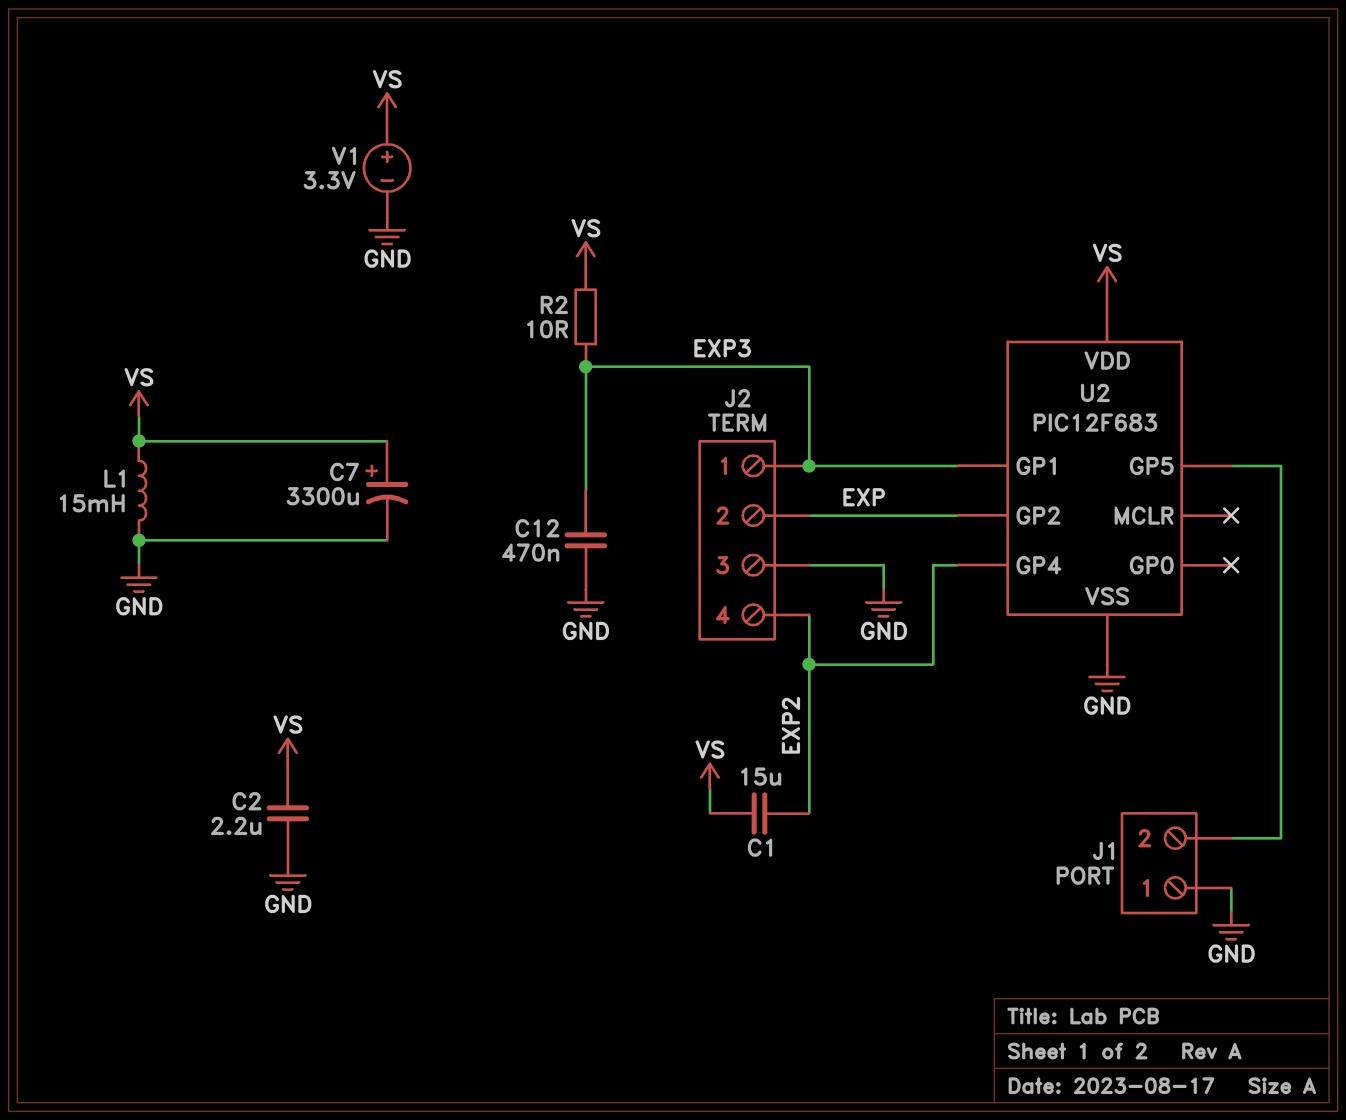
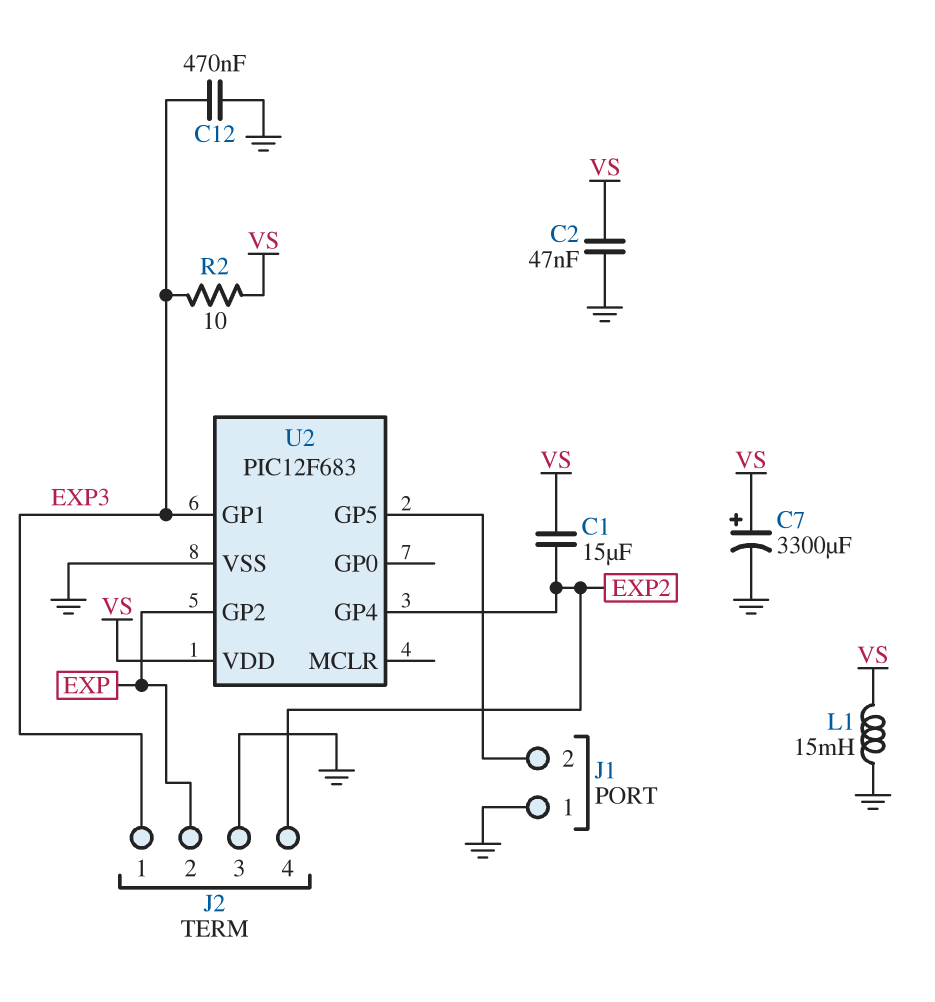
C2: 2.2uF (GND, VS) -> 47nF (GND, VS)
V1: 3.3V (plus VS, minus GND) -> none

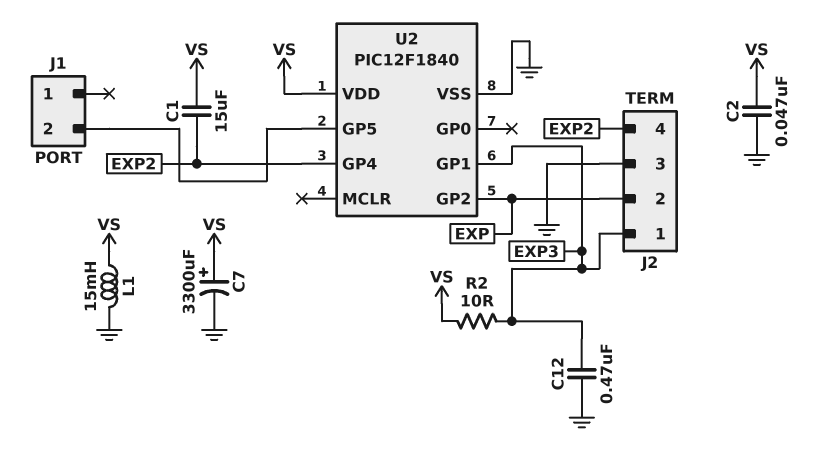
J1 pin 1: GND -> none
U2: PIC12F683 -> PIC12F1840

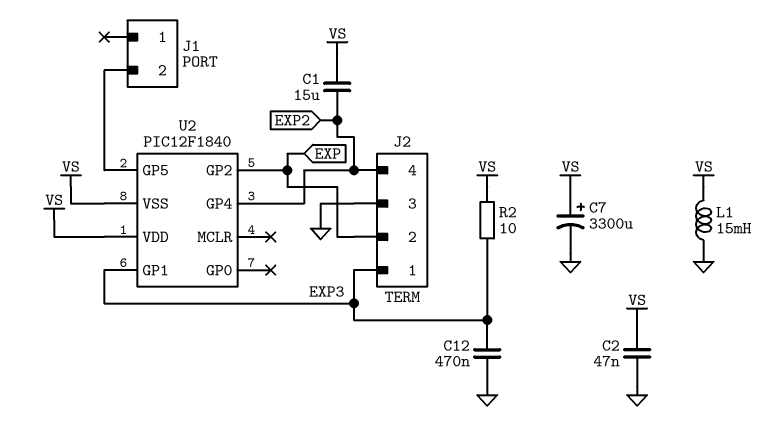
U2 pin VSS: GND -> VS

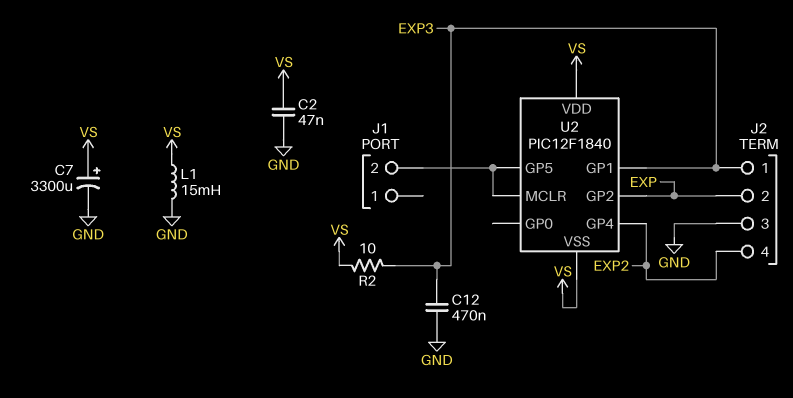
C1: 15uF (EXP2, VS) -> none
U2 pin MCLR: none -> J1/2

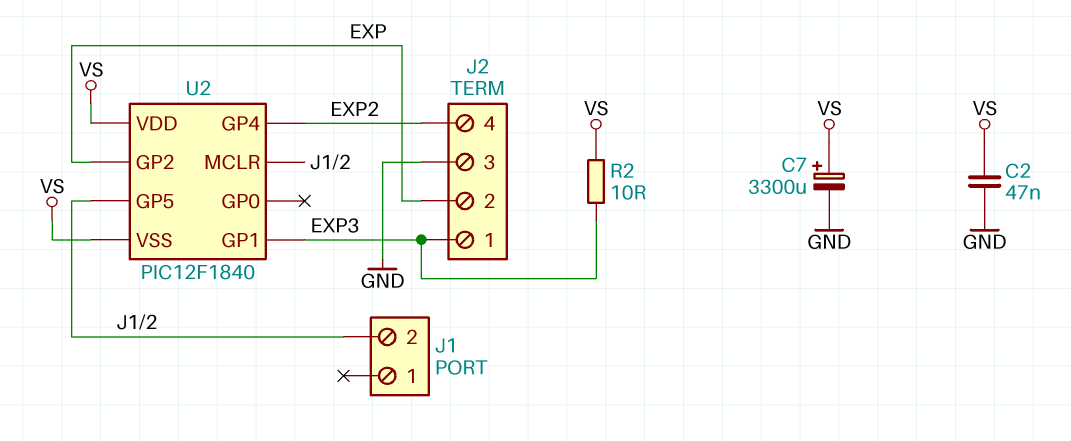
C12: 470nF (EXP3, GND) -> none
L1: 15mH (GND, VS) -> none

